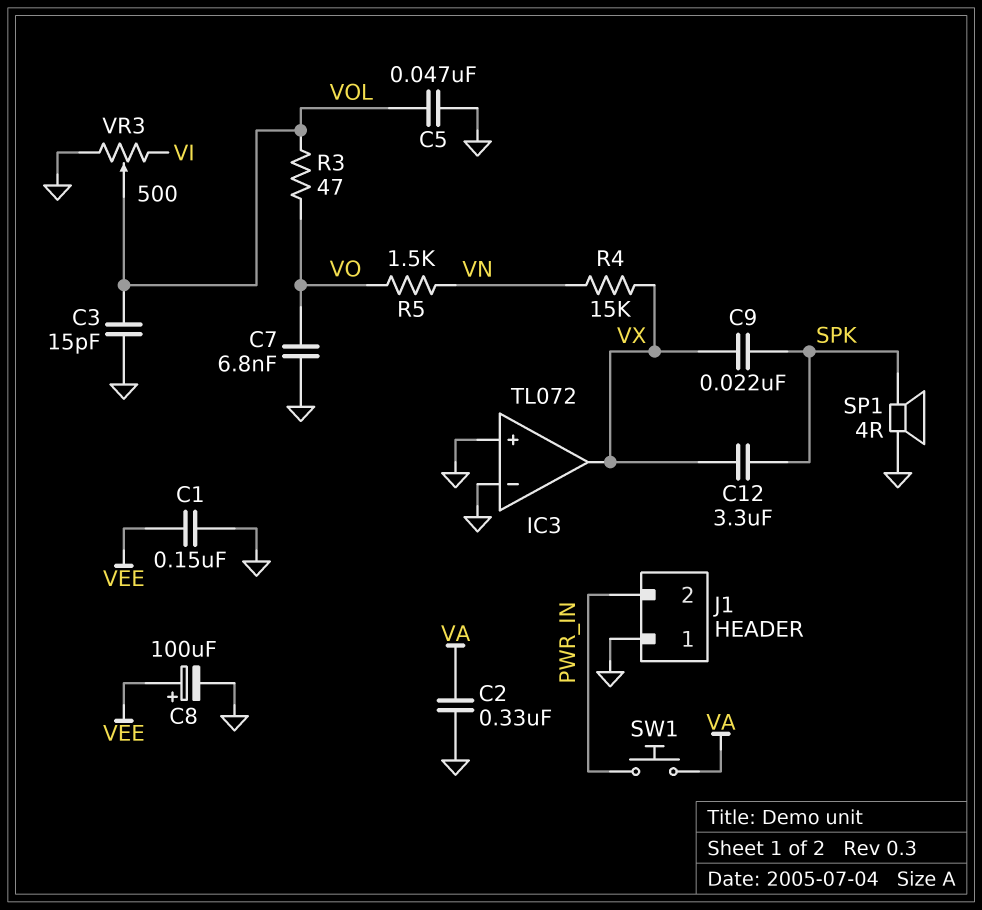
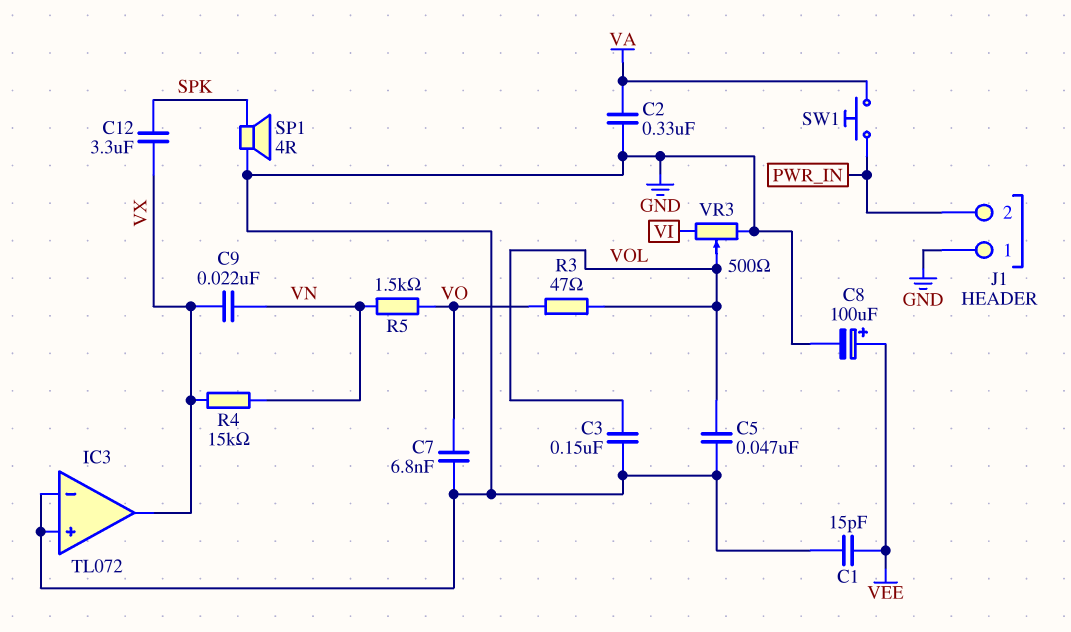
C1: 150nF (GND, VEE) -> 15pF (GND, VEE)
C3: 15pF (GND, VOL) -> 150nF (GND, VOL)
C9: 22nF (SPK, VX) -> 22nF (VN, VX)

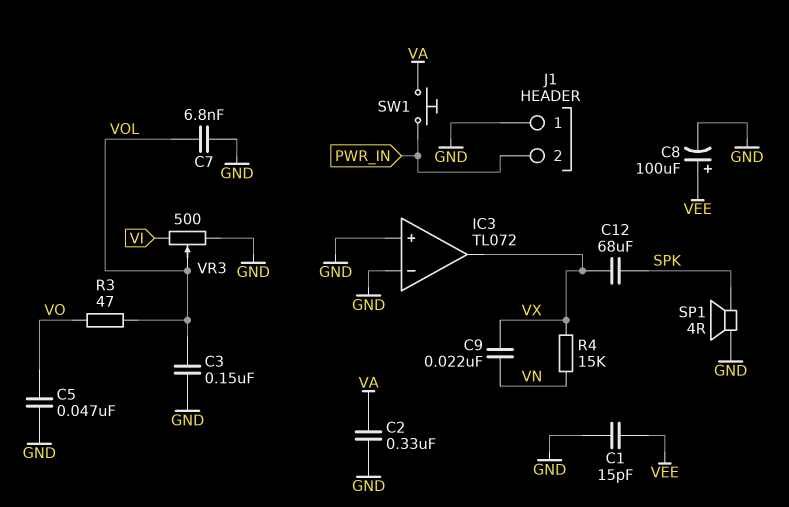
C5: 47nF (GND, VOL) -> 47nF (GND, VO)
C7: 6.8nF (GND, VO) -> 6.8nF (GND, VOL)
C12: 3.3uF (SPK, VX) -> 68uF (SPK, VX)
R5: 1.5k (VN, VO) -> none

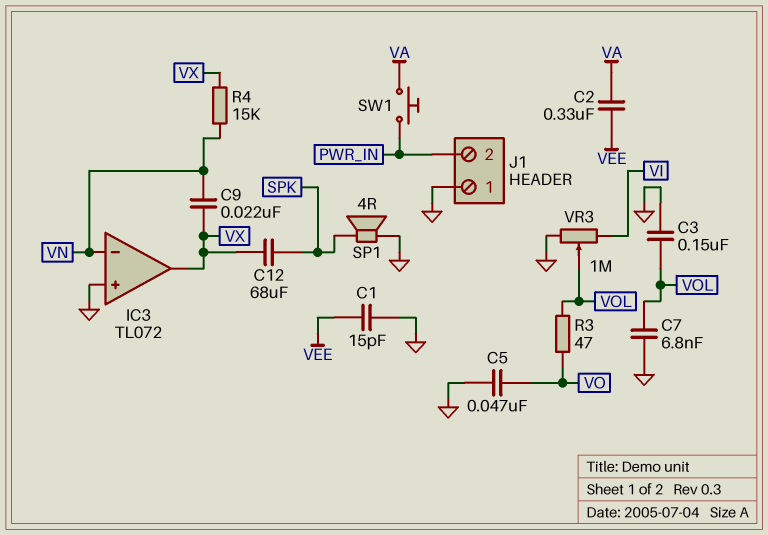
C2: 330nF (GND, VA) -> 330nF (VA, VEE)
C8: 100uF (plus VEE, minus GND) -> none
IC3 pin in-: GND -> VN
VR3: 500 (GND, VI, wiper VOL) -> 1M (GND, VI, wiper VOL)

